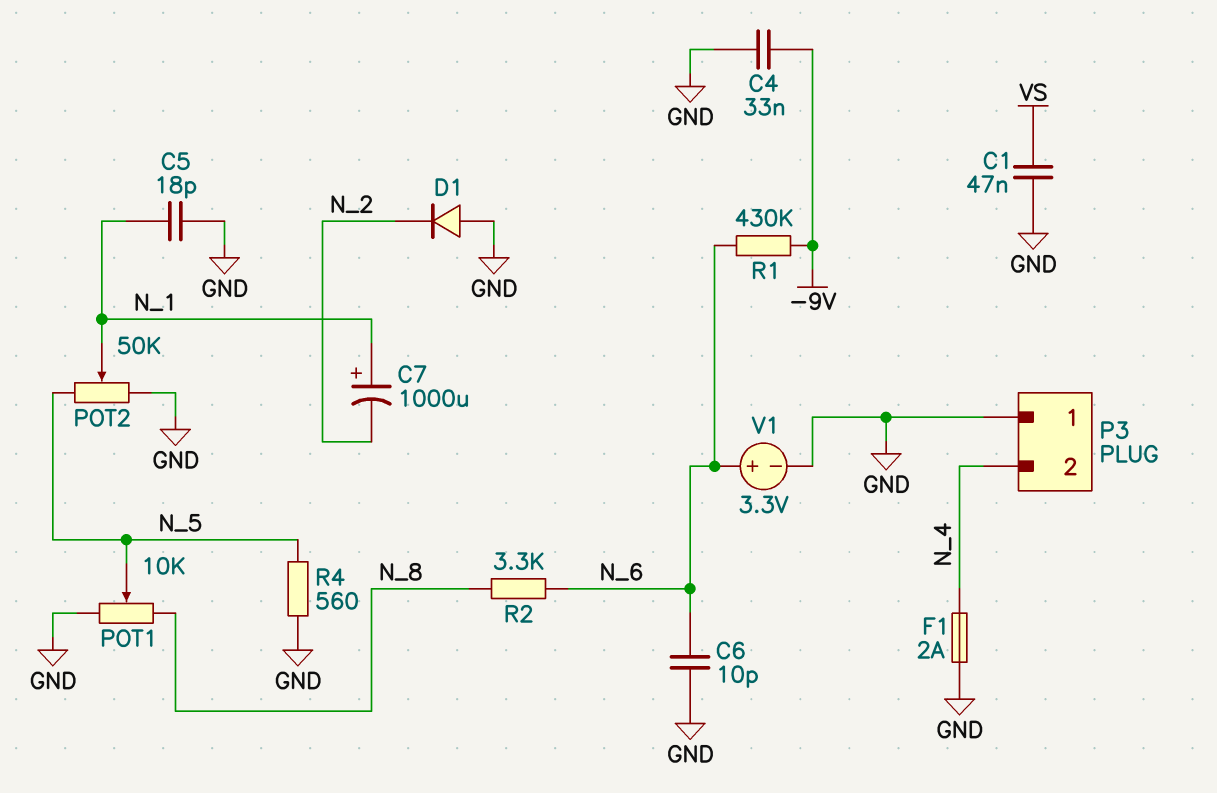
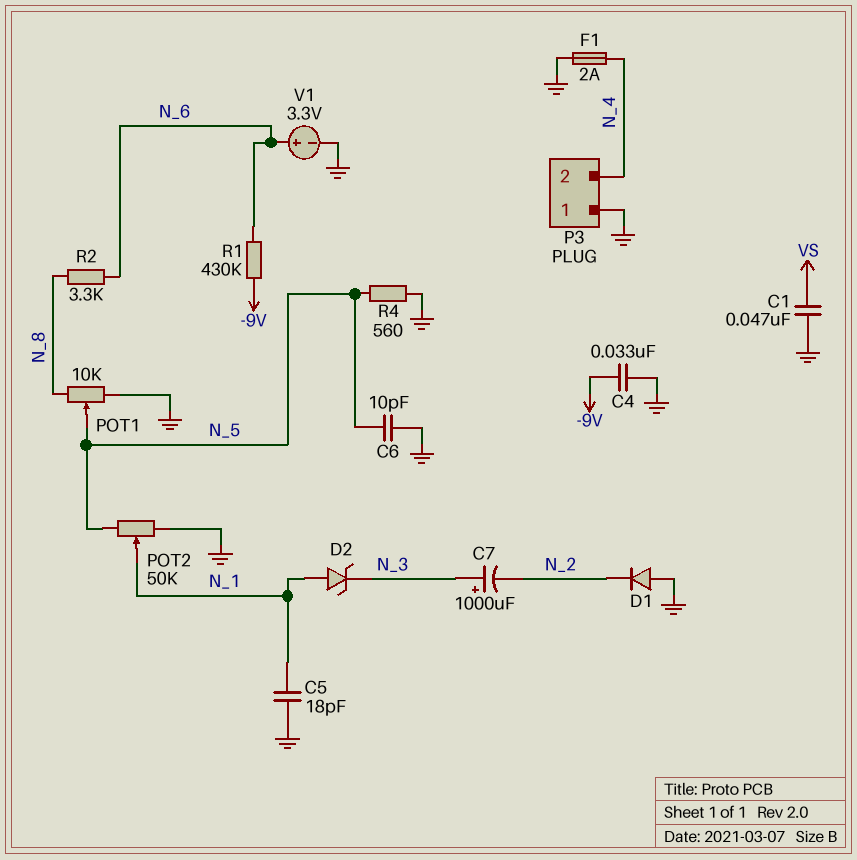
C6: 10pF (GND, N_6) -> 10pF (GND, N_5)
C7: 1000uF (plus N_1, minus N_2) -> 1000uF (plus N_3, minus N_2)
D2: none -> zener (A N_1, K N_3)

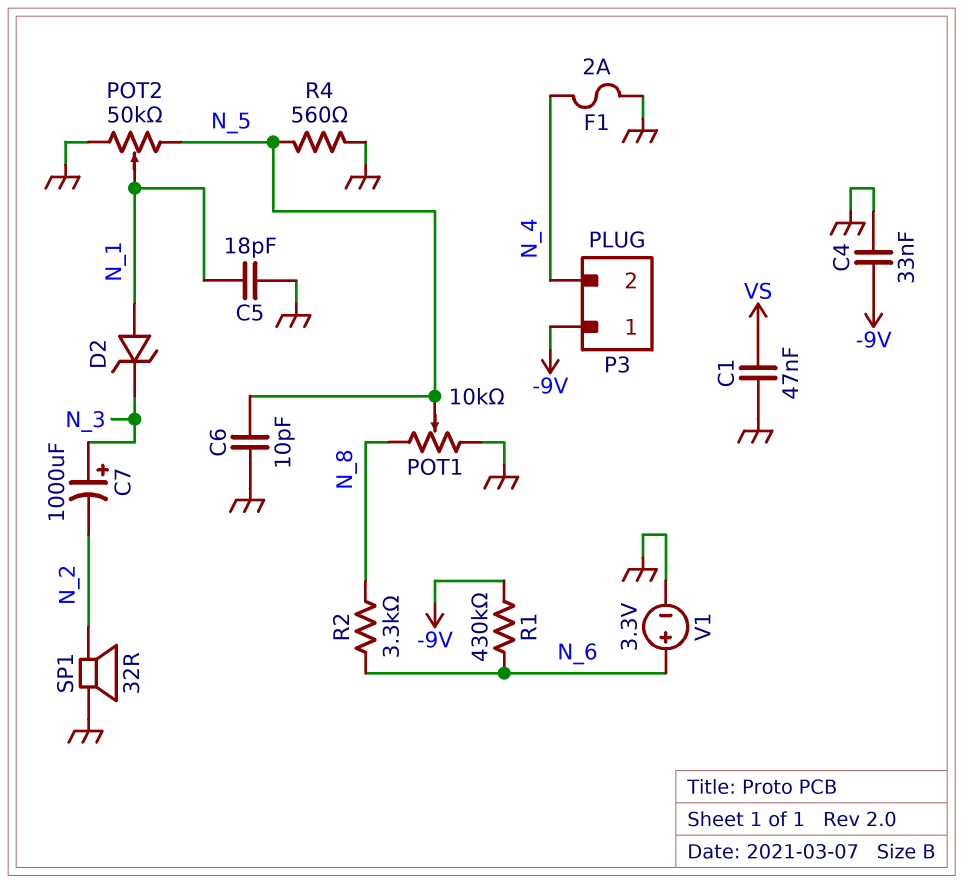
D1: diode (A GND, K N_2) -> none
P3 pin 1: GND -> -9V
SP1: none -> speaker 32R (GND, N_2)

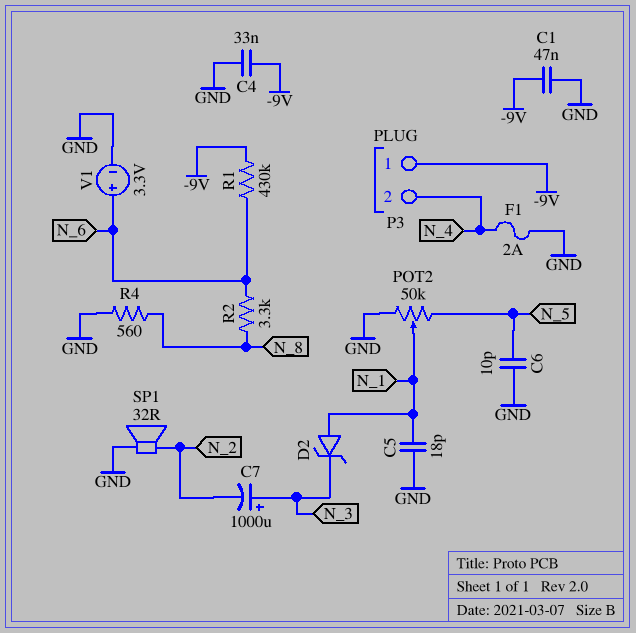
C1: 47nF (GND, VS) -> 47nF (-9V, GND)
POT1: 10k (GND, N_8, wiper N_5) -> none
R4: 560 (GND, N_5) -> 560 (GND, N_8)

